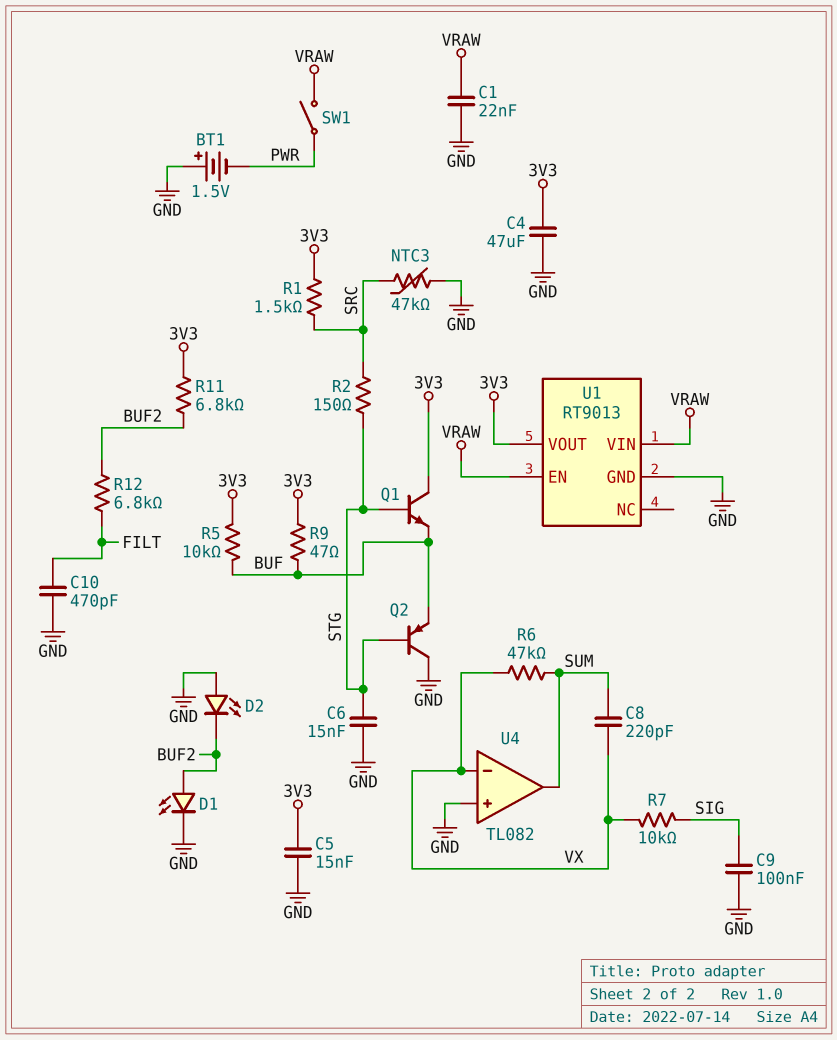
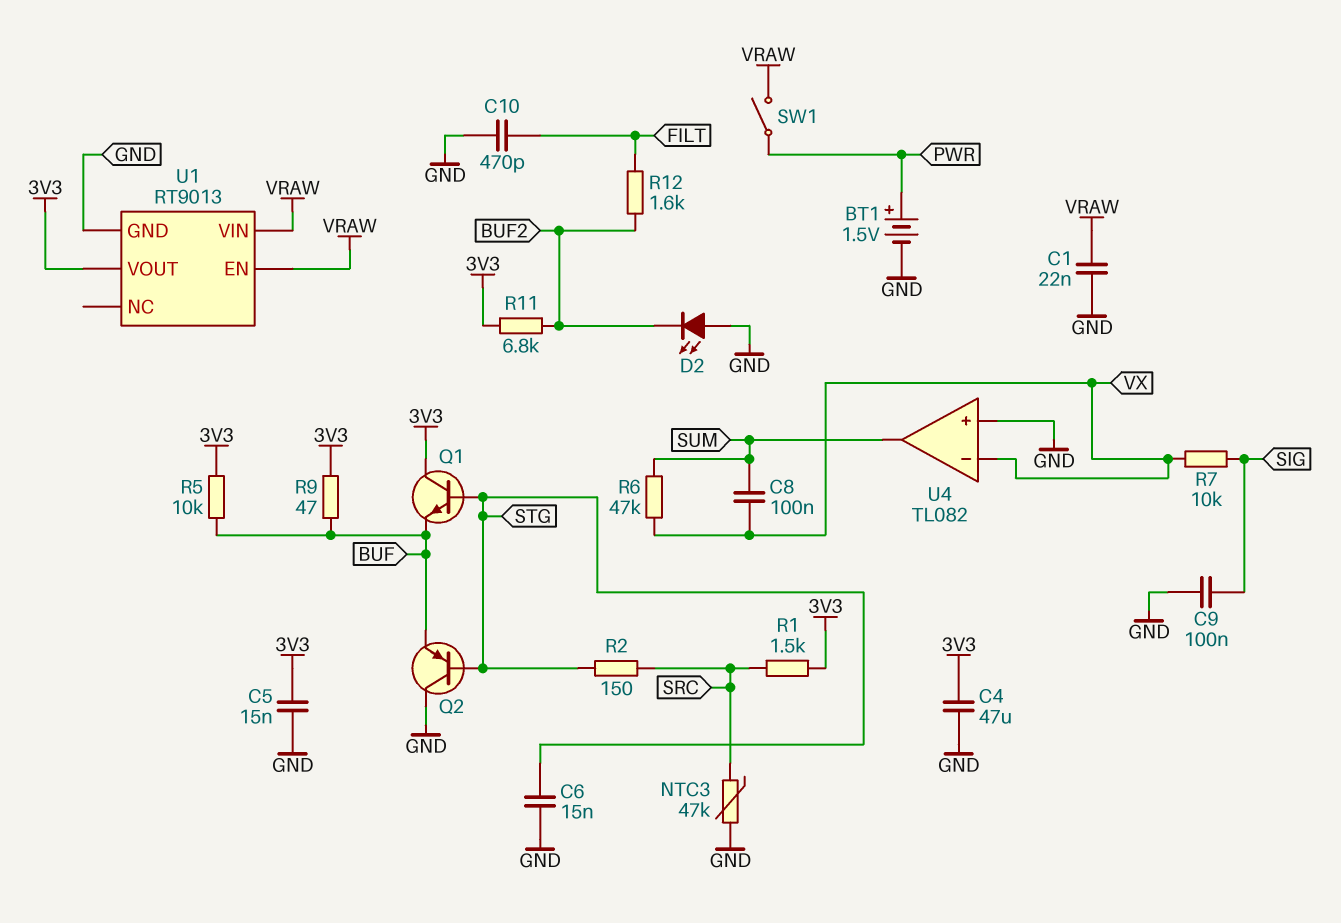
BT1: 1.5V (plus GND, minus PWR) -> 1.5V (plus PWR, minus GND)
C8: 220pF (SUM, VX) -> 100nF (SUM, VX)
D1: LED (A BUF2, K GND) -> none
R12: 6.8k (BUF2, FILT) -> 1.6k (BUF2, FILT)

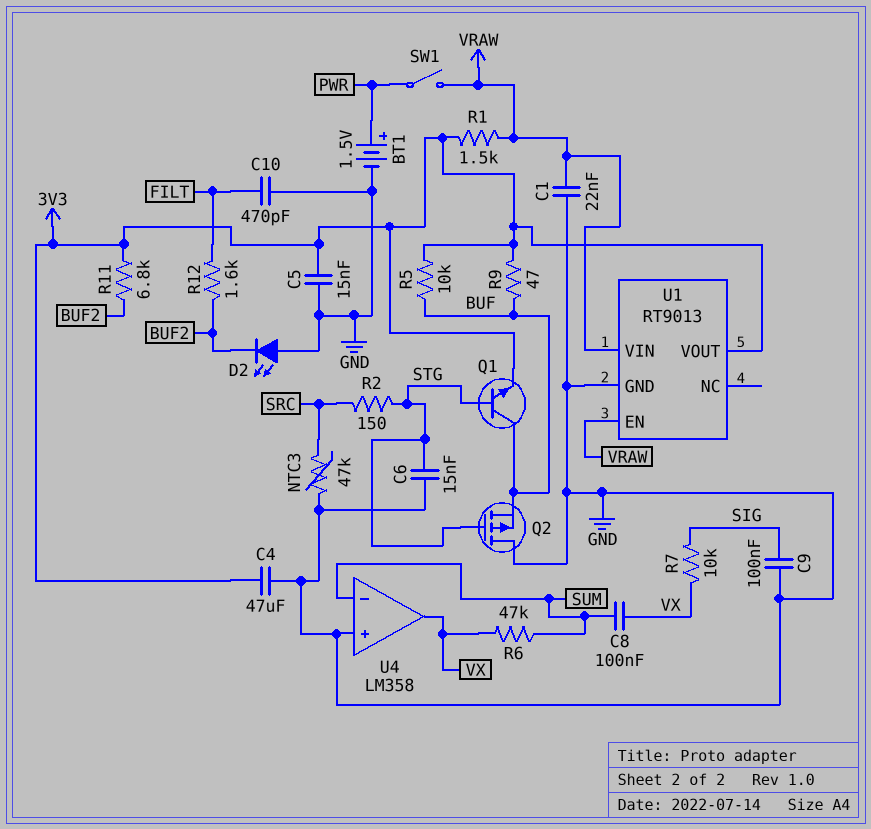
Q1: NPN (B STG, C 3V3, E BUF) -> NPN (B STG, C BUF, E 3V3)
Q2: PNP (B STG, C GND, E BUF) -> PMOS (G STG, D GND, S BUF)
R1: 1.5k (3V3, SRC) -> 1.5k (3V3, VRAW)
U4: TL082 -> LM358
U4 pin in-: VX -> SUM
U4 pin out: SUM -> VX

